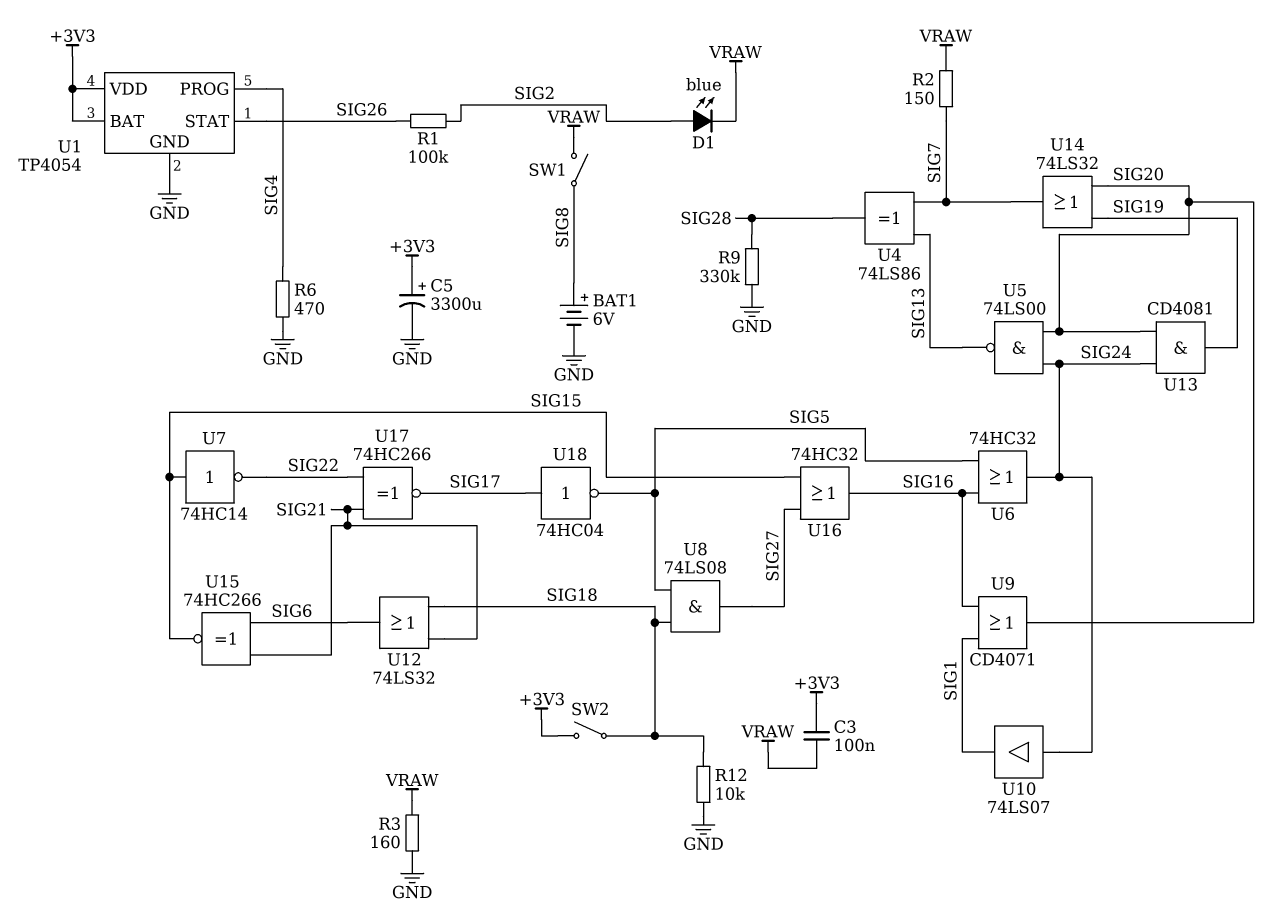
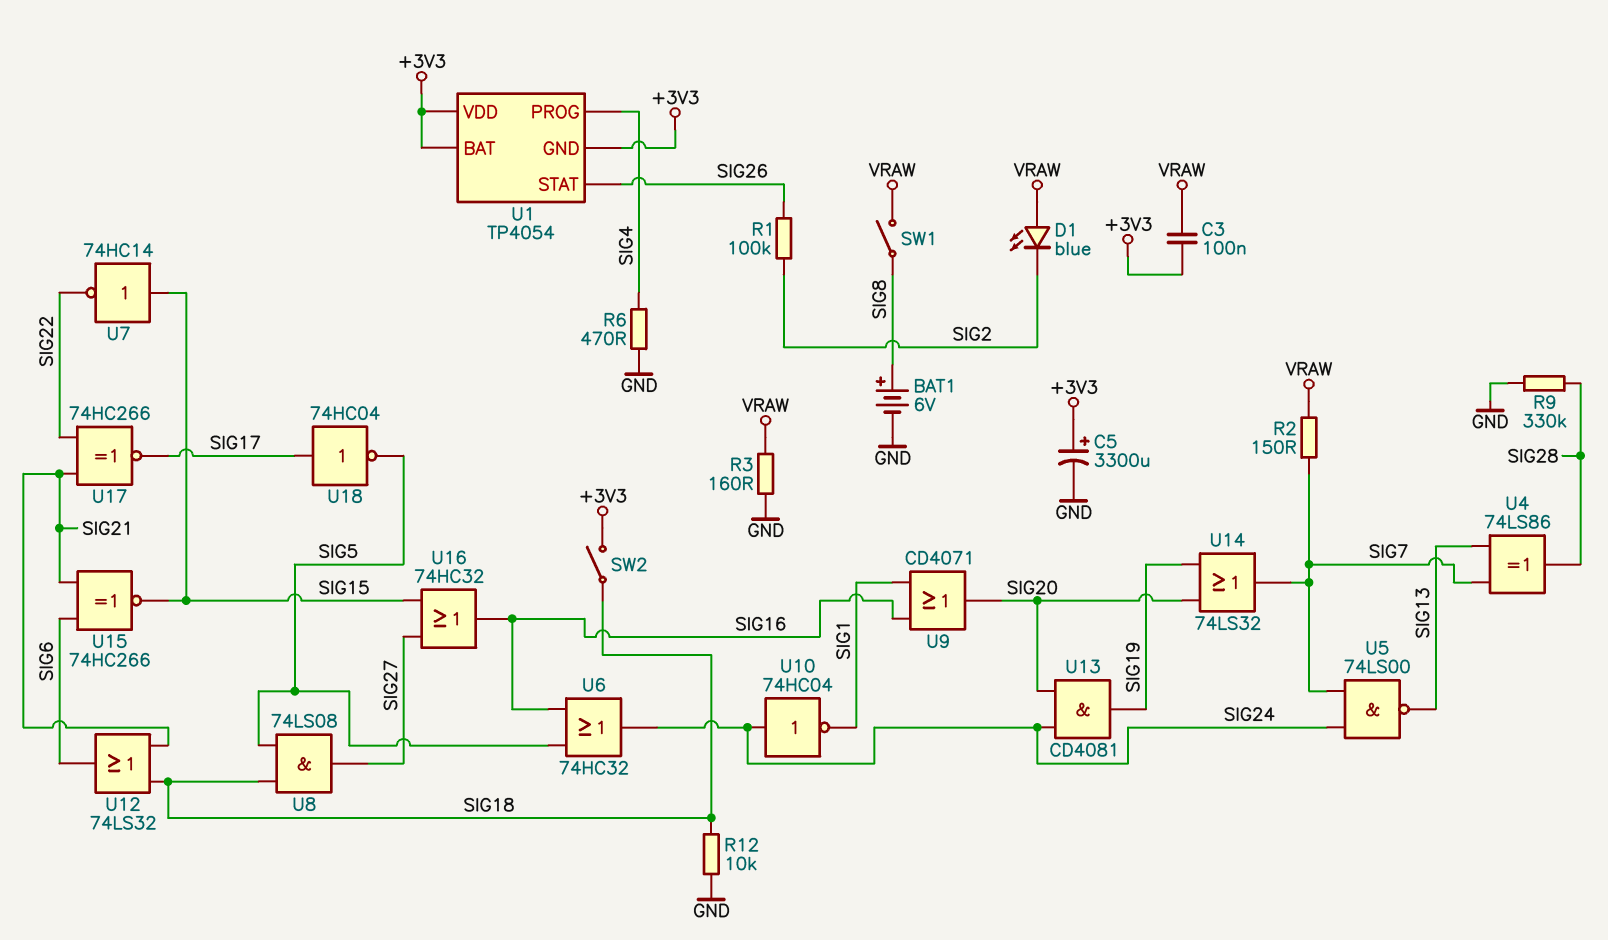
D1: LED blue (A SIG2, K VRAW) -> LED blue (A VRAW, K SIG2)
U1 pin GND: GND -> +3V3
U5: NAND 74LS00 (in SIG20, in SIG24, out SIG13) -> NAND 74LS00 (in SIG7, in SIG24, out SIG13)
U10: buffer 74LS07 (in SIG24, out SIG1) -> NOT 74HC04 (in SIG24, out SIG1)

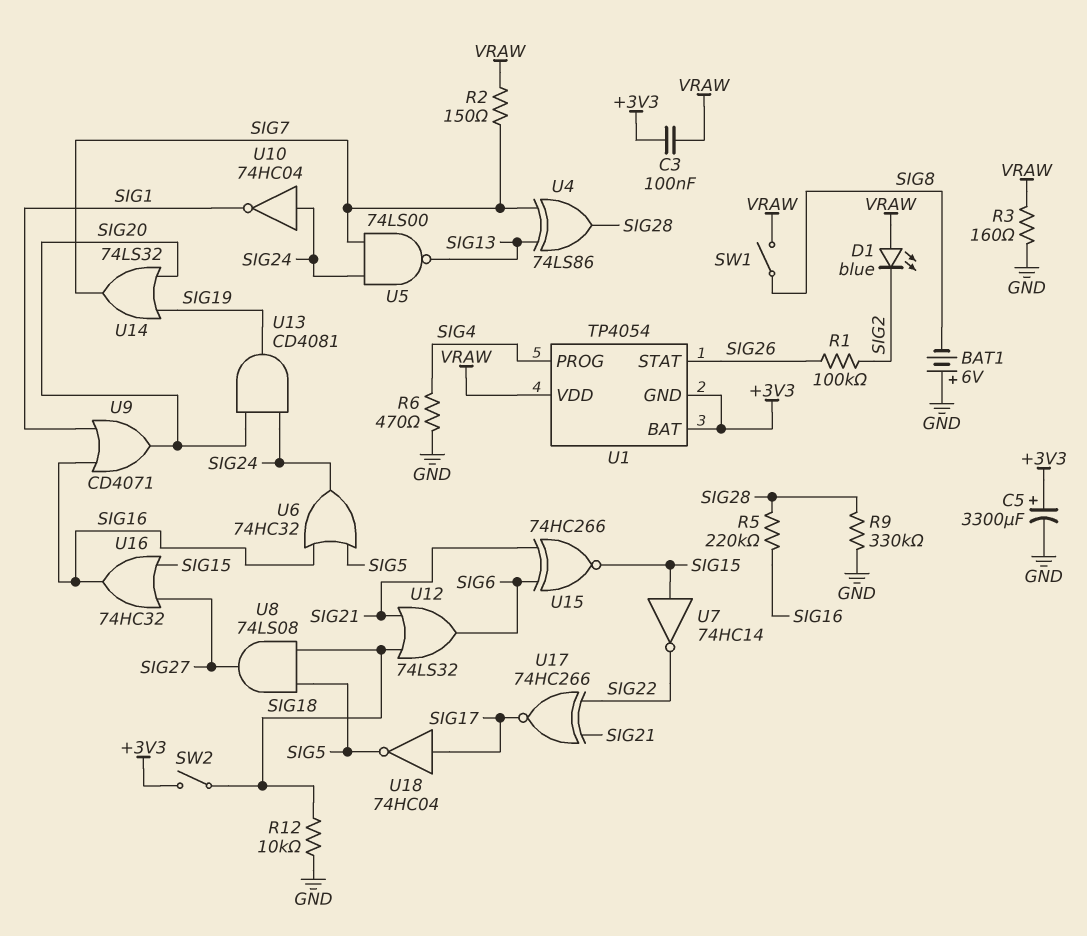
BAT1: 6V (plus SIG8, minus GND) -> 6V (plus GND, minus SIG8)
R5: none -> 220k (SIG16, SIG28)
U1 pin VDD: +3V3 -> VRAW

